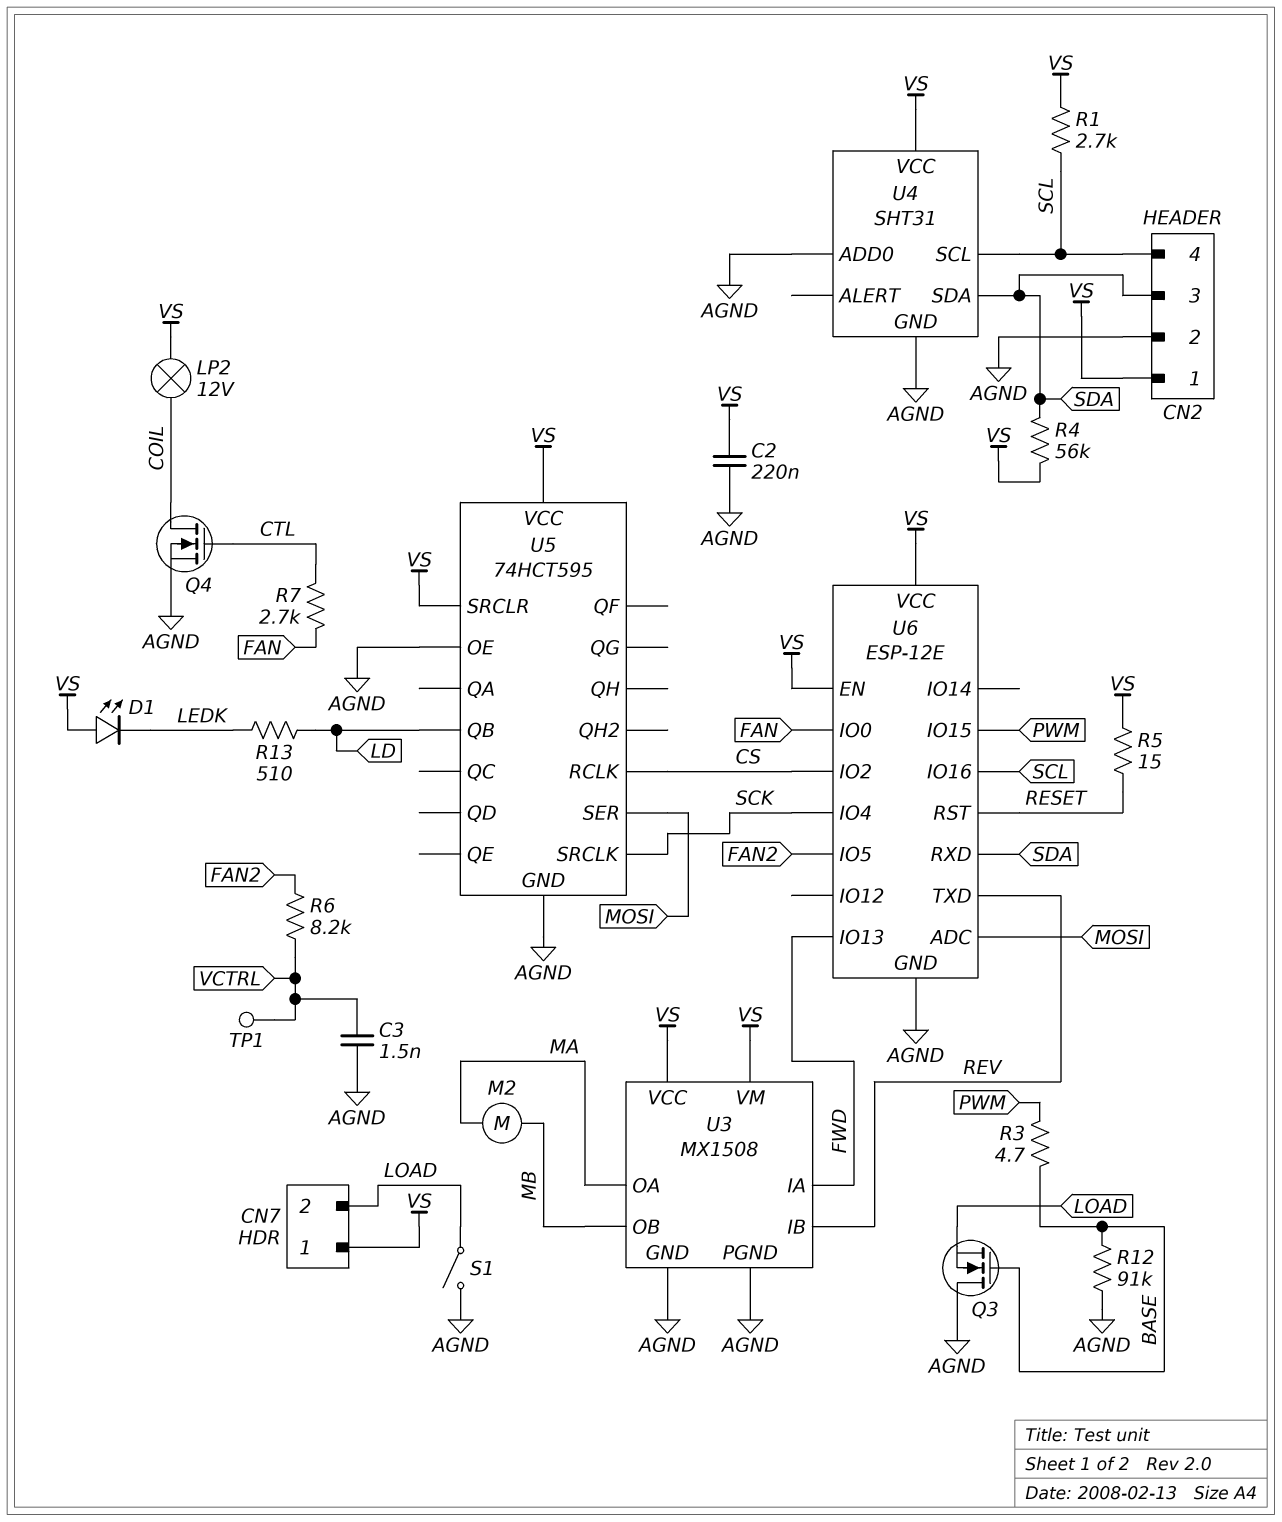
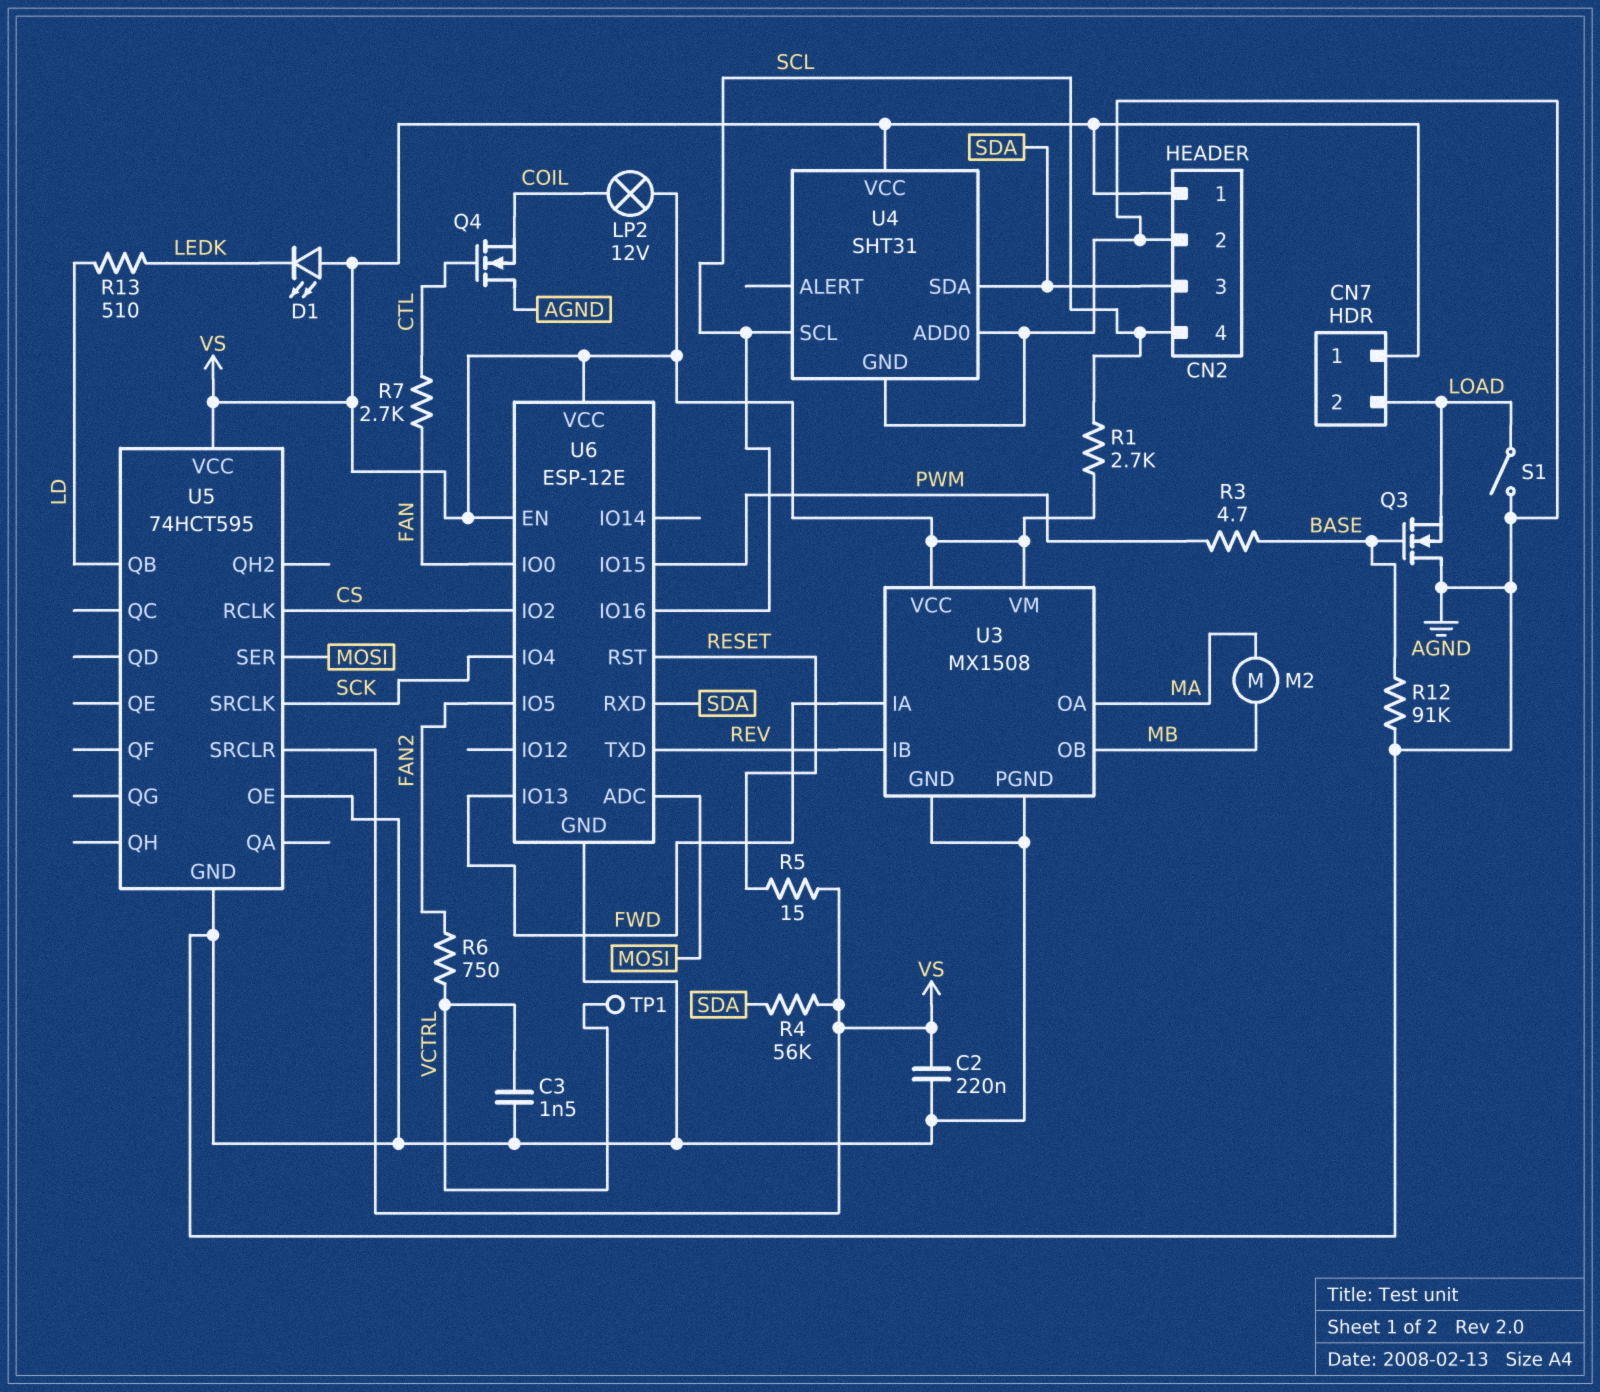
Q4: NMOS (G CTL, D COIL, S AGND) -> NMOS (G CTL, D AGND, S COIL)
R6: 8.2k (FAN2, VCTRL) -> 750 (FAN2, VCTRL)

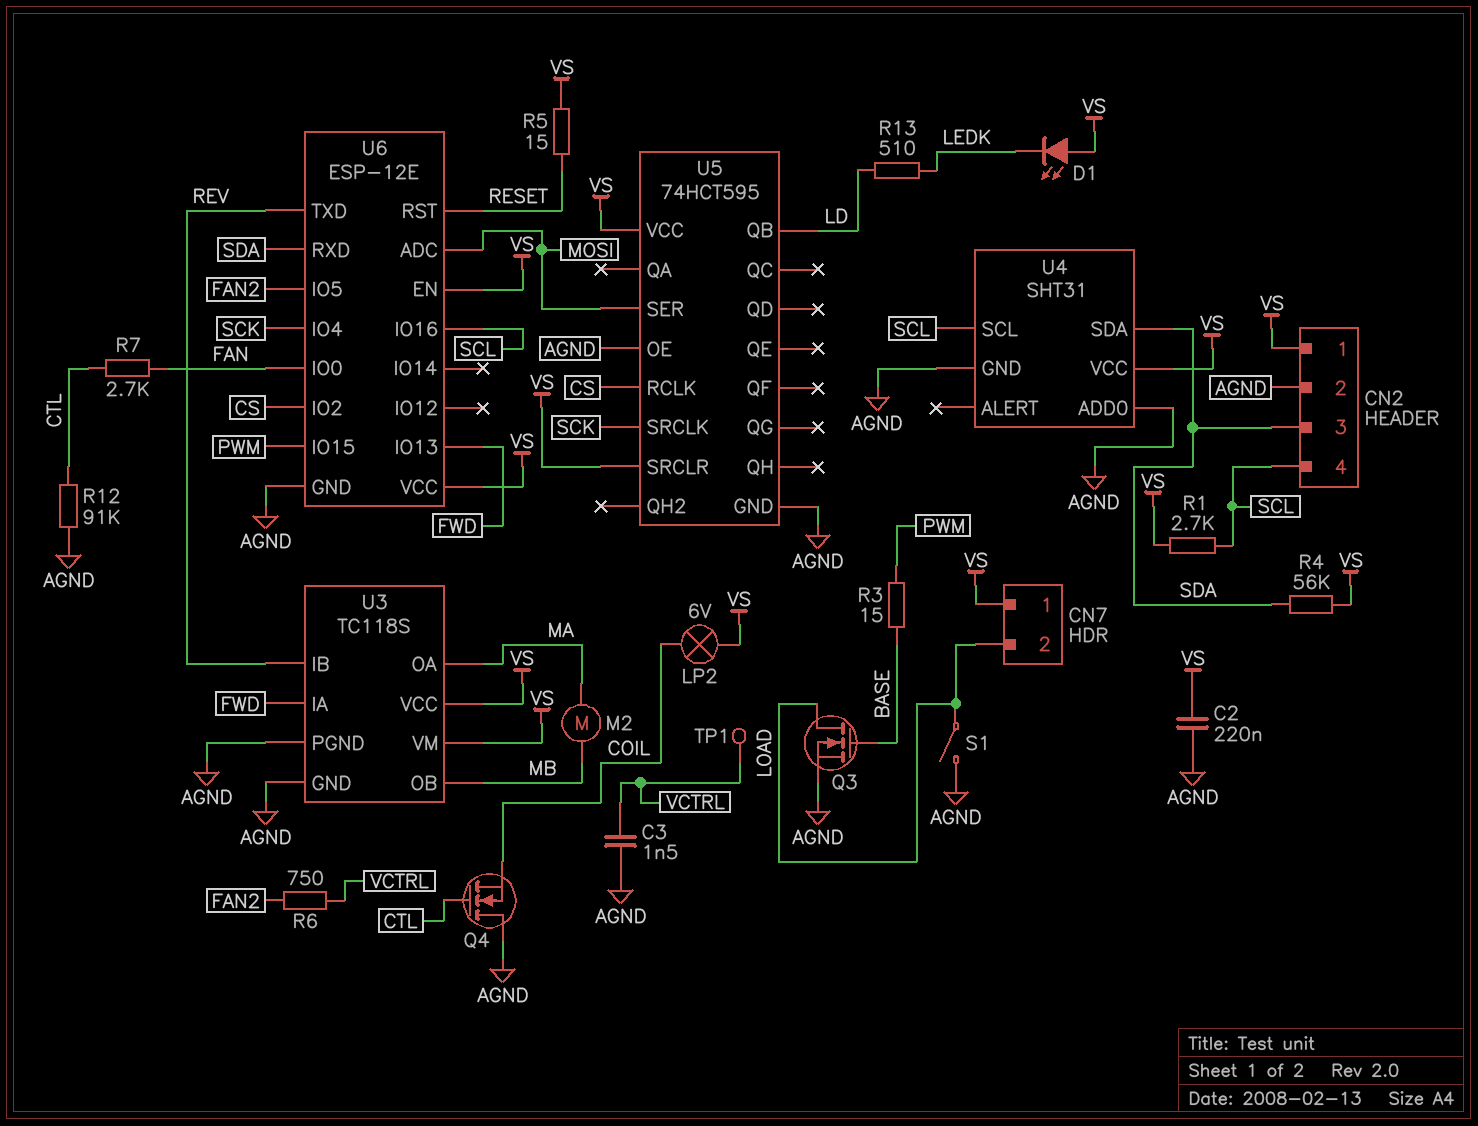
LP2: lamp 12V (COIL, VS) -> lamp 6V (COIL, VS)
Q3: NMOS (G BASE, D AGND, S LOAD) -> NMOS (G BASE, D LOAD, S AGND)
R3: 4.7 (BASE, PWM) -> 15 (BASE, PWM)
R12: 91k (AGND, BASE) -> 91k (AGND, CTL)
U3: MX1508 -> TC118S

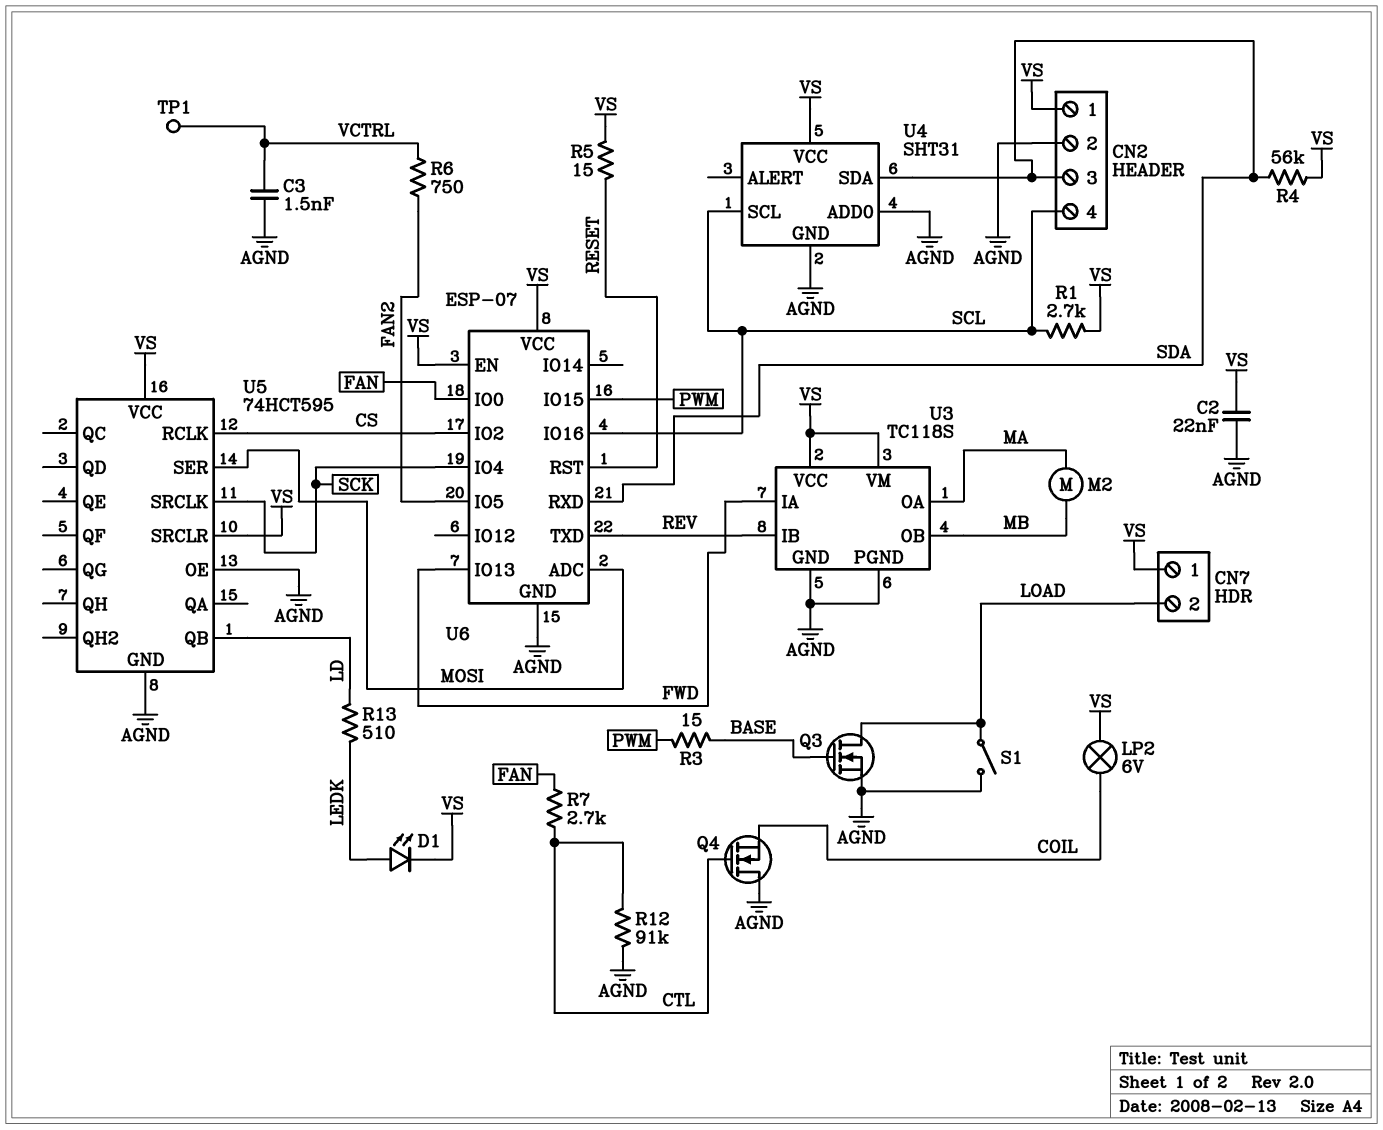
C2: 220nF (AGND, VS) -> 22nF (AGND, VS)
D1: LED (A VS, K LEDK) -> LED (A LEDK, K VS)
U6: ESP-12E -> ESP-07

